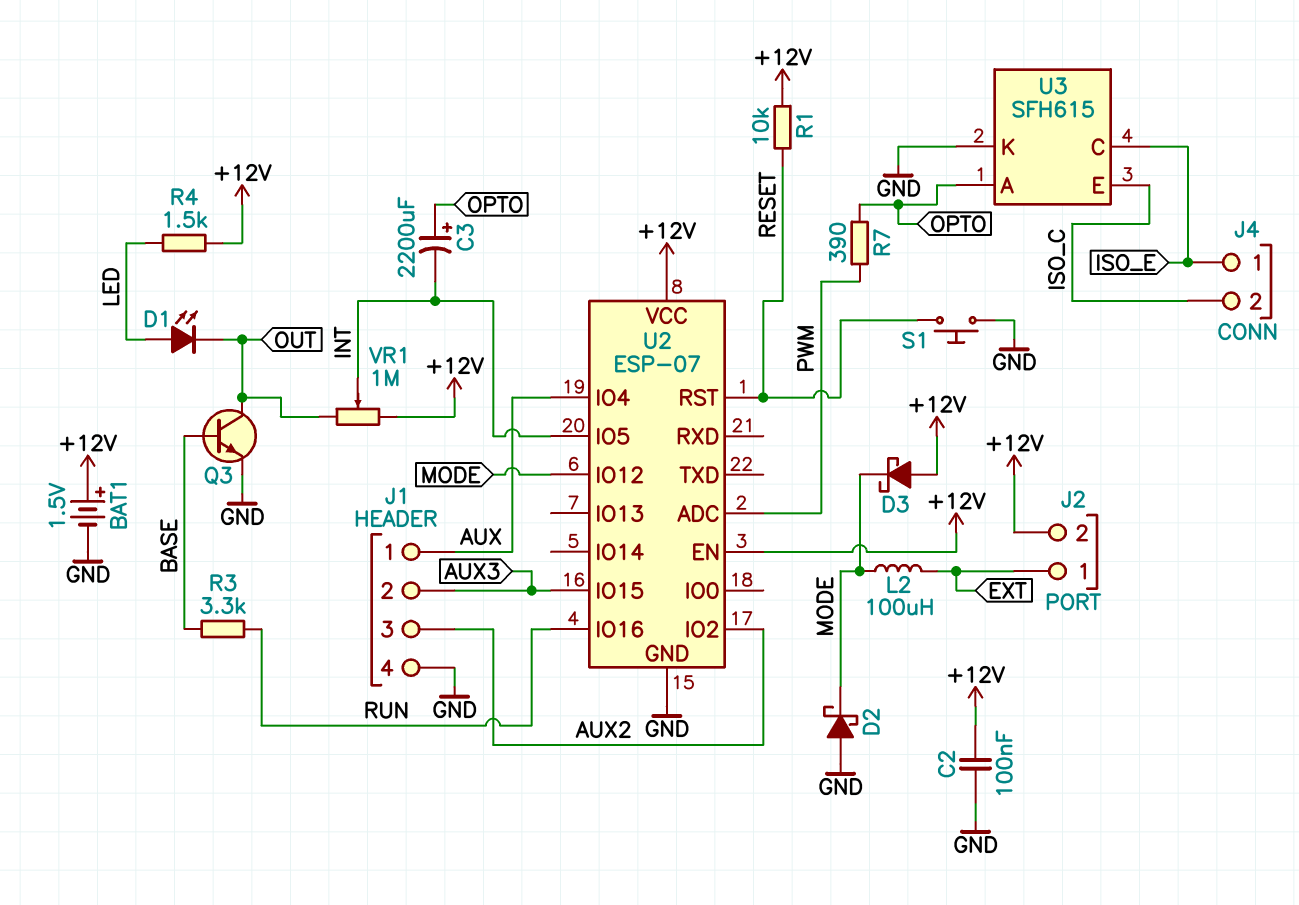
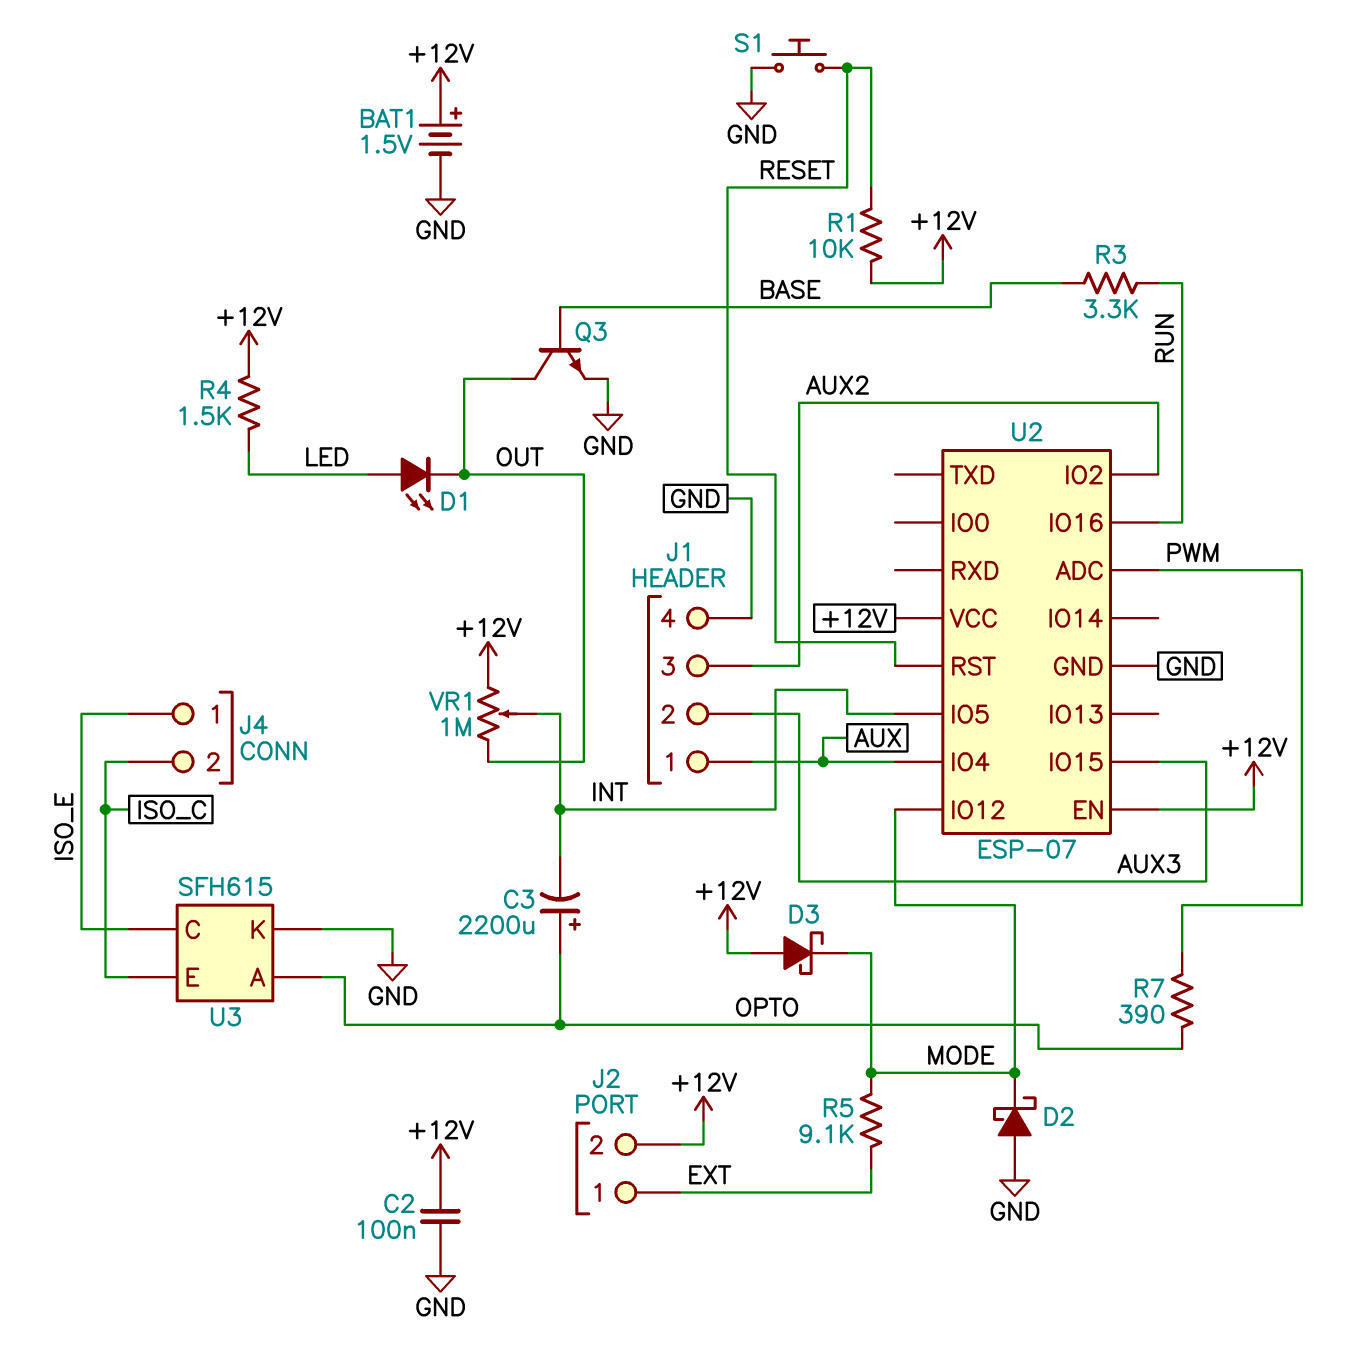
L2: 100uH (EXT, MODE) -> none
R5: none -> 9.1k (EXT, MODE)

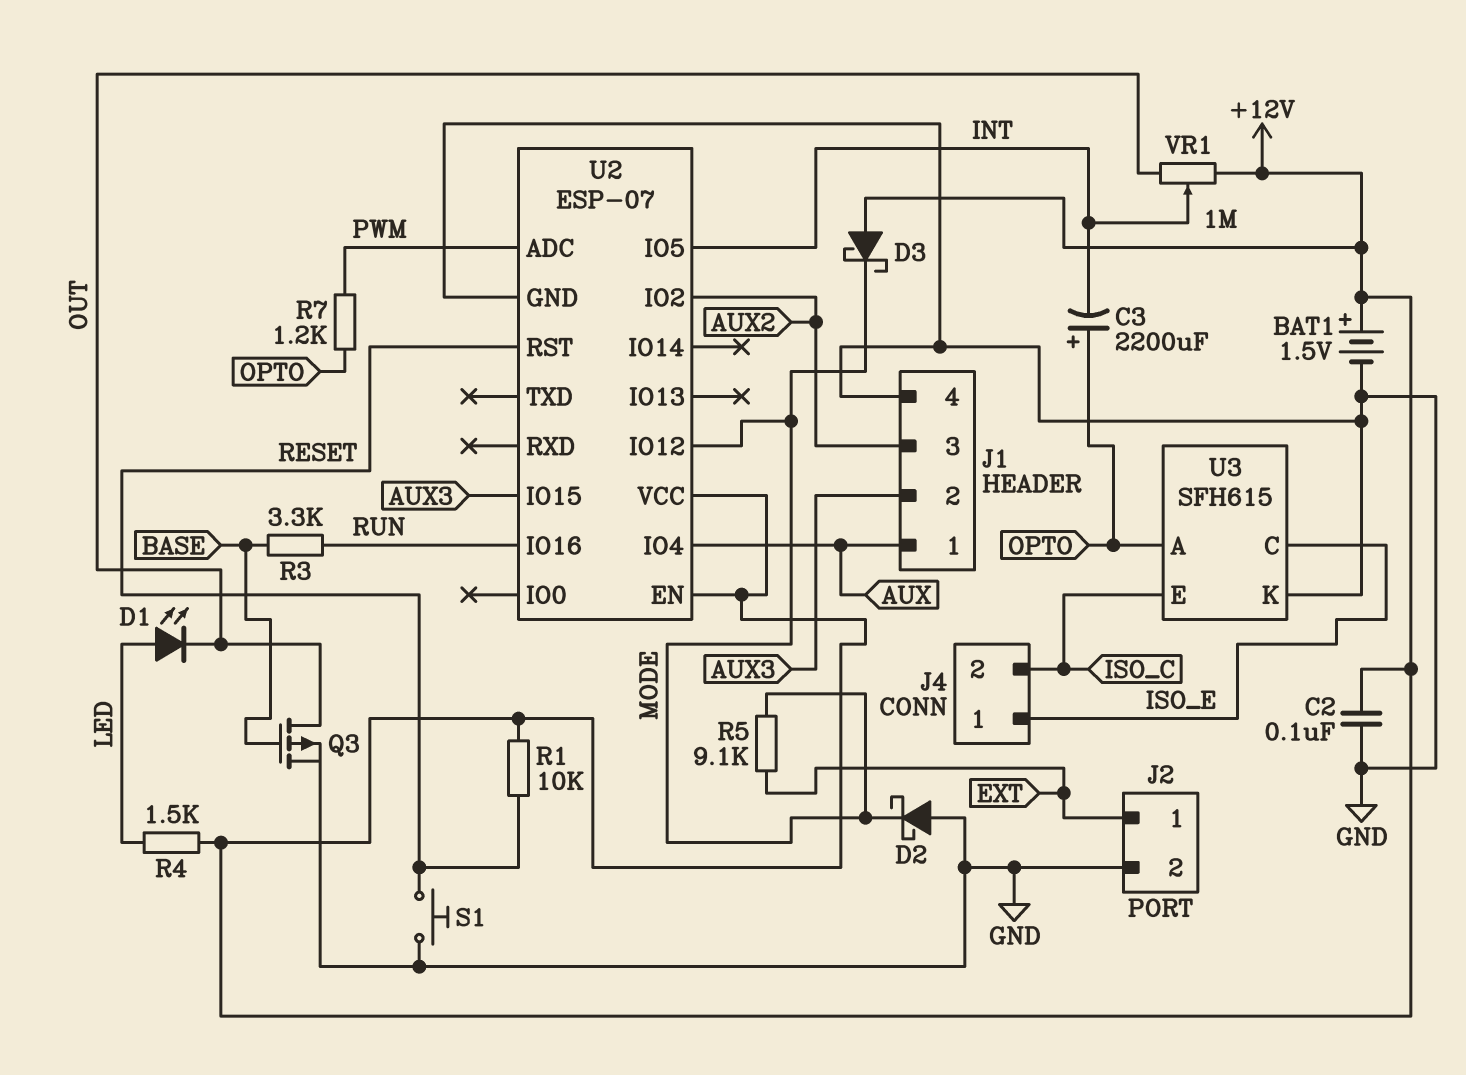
J2 pin 2: +12V -> GND
Q3: NPN (B BASE, C OUT, E GND) -> PMOS (G BASE, D OUT, S GND)
R7: 390 (OPTO, PWM) -> 1.2k (OPTO, PWM)

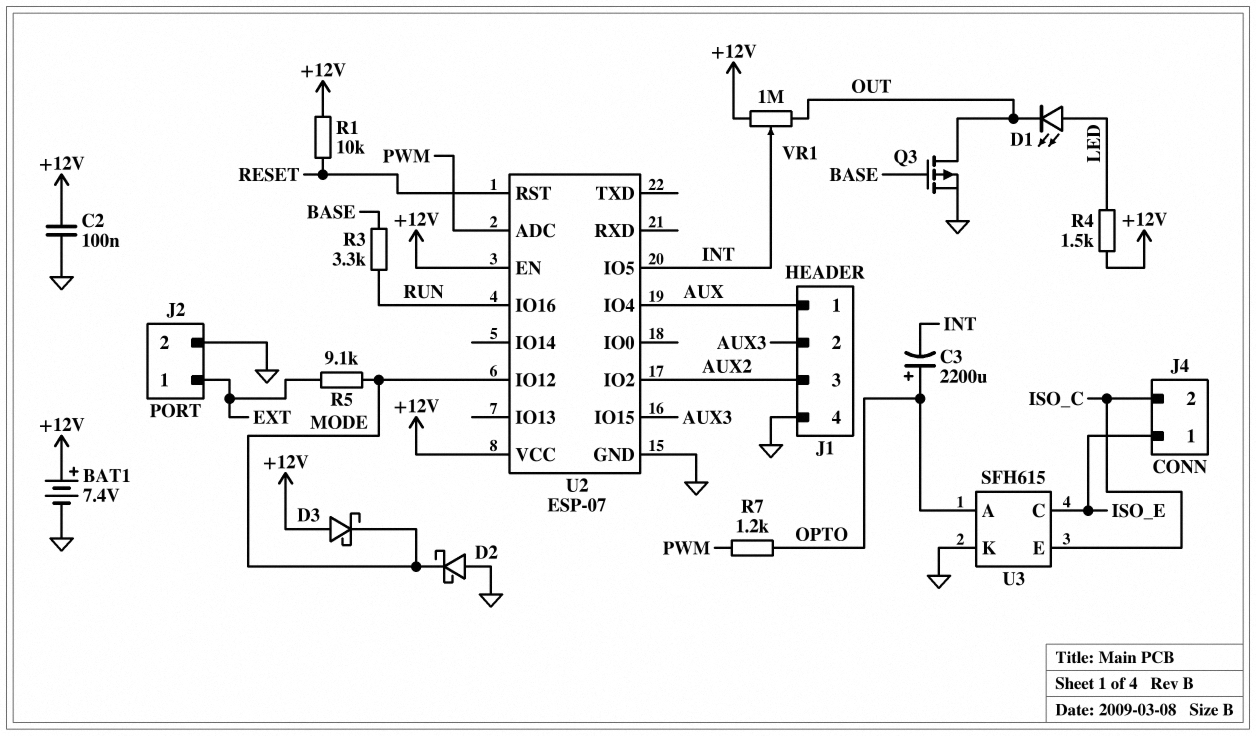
BAT1: 1.5V (plus +12V, minus GND) -> 7.4V (plus +12V, minus GND)
S1: button (GND, RESET) -> none

